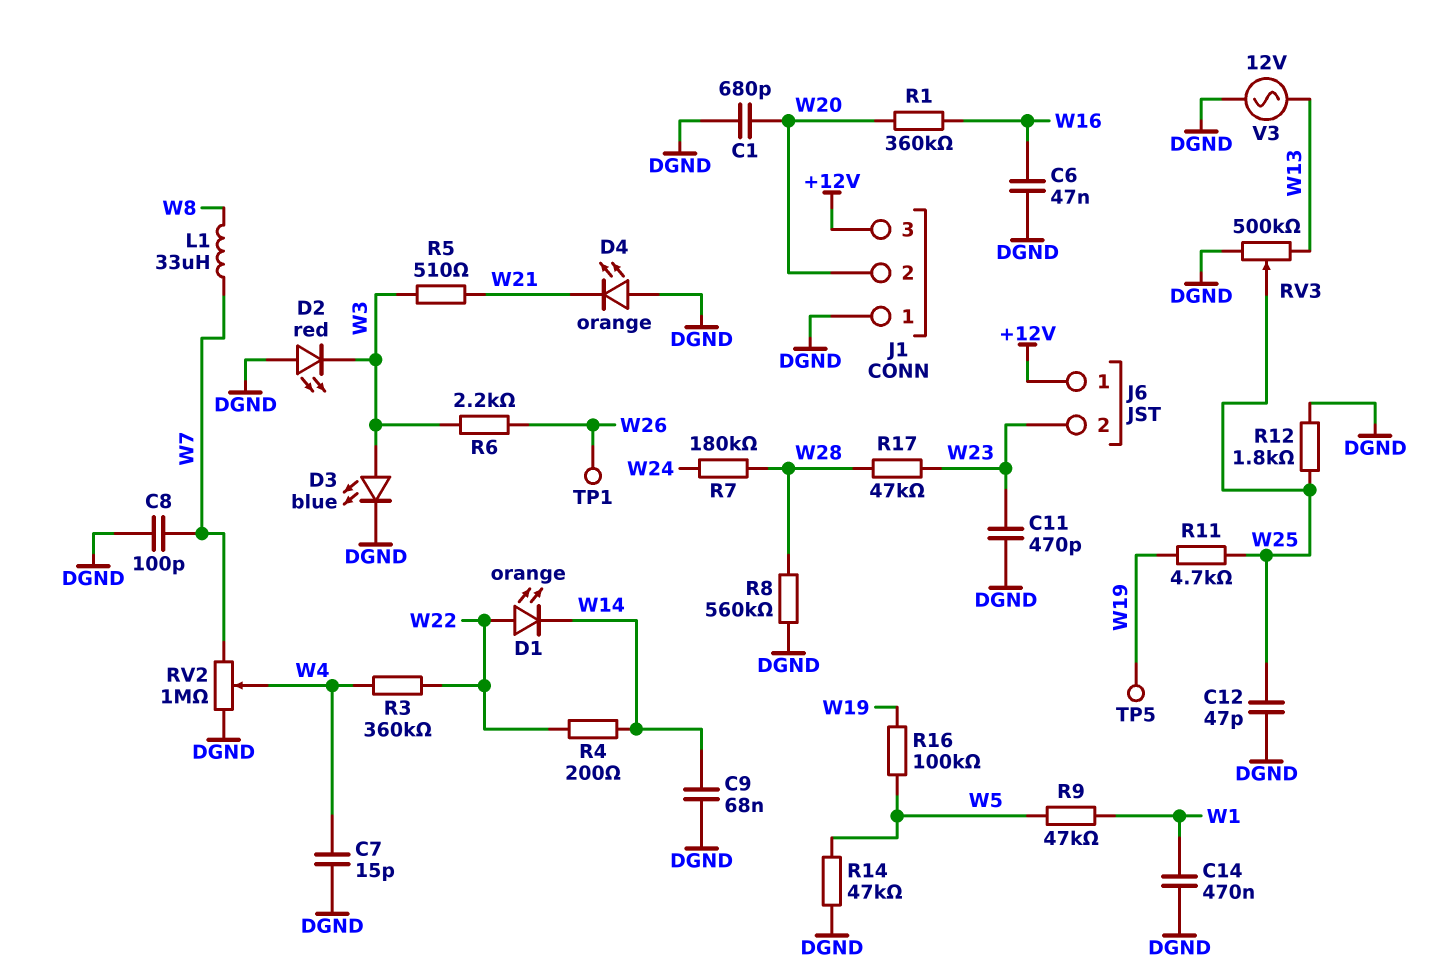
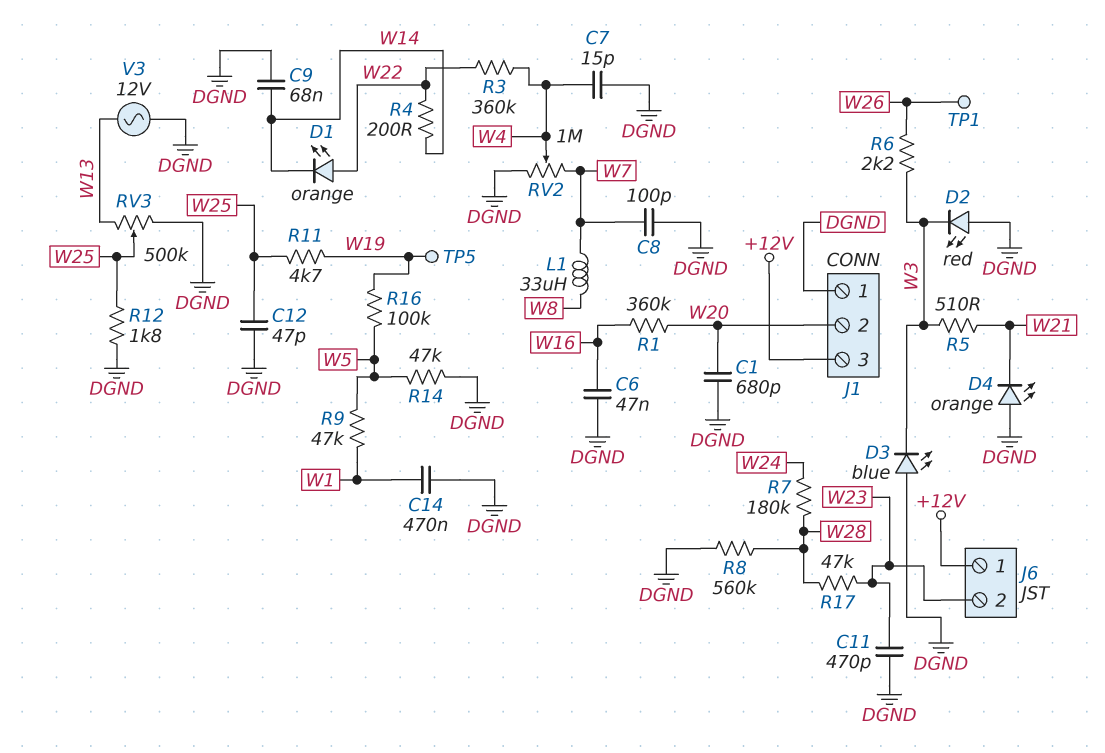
D3: LED blue (A W3, K DGND) -> LED blue (A DGND, K W3)

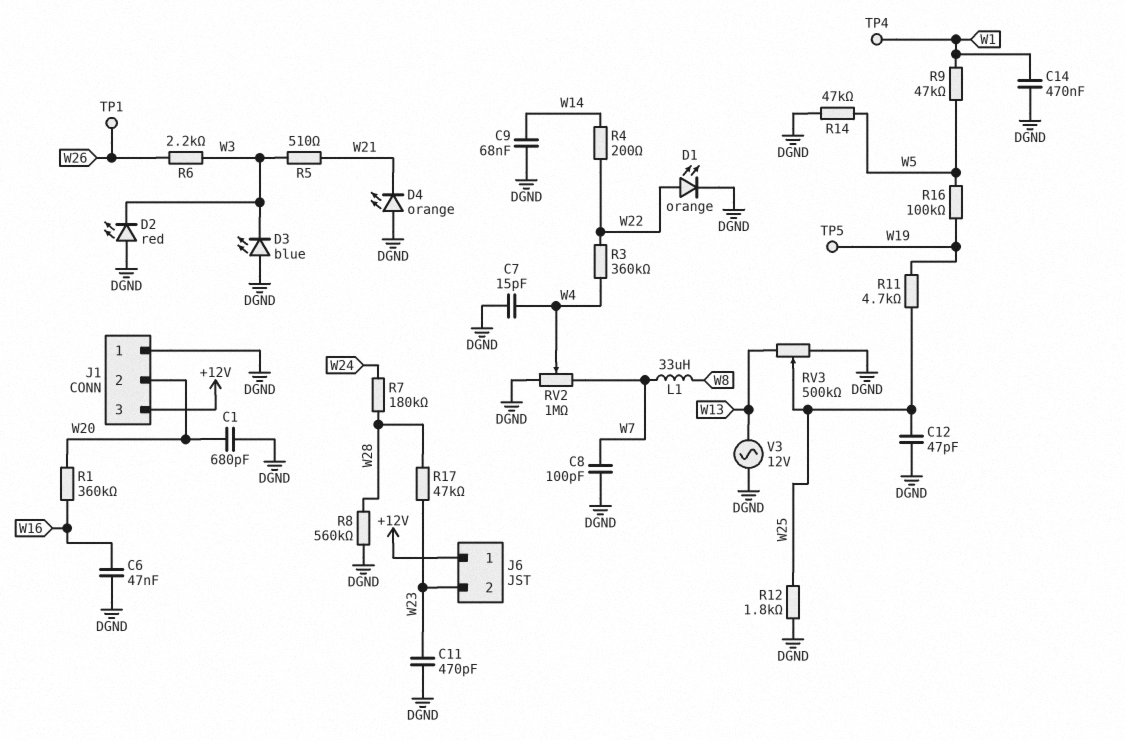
D1: LED orange (A W22, K W14) -> LED orange (A W22, K DGND)
TP4: none -> test point (W1)

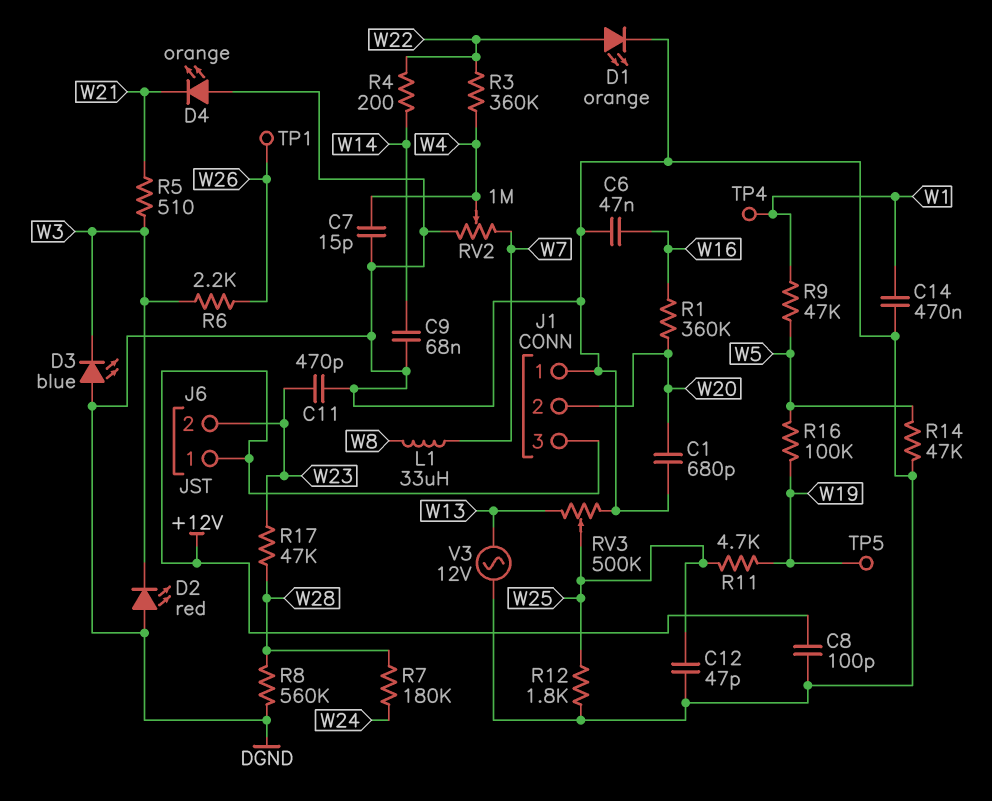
C8: 100pF (DGND, W7) -> 100pF (+12V, DGND)

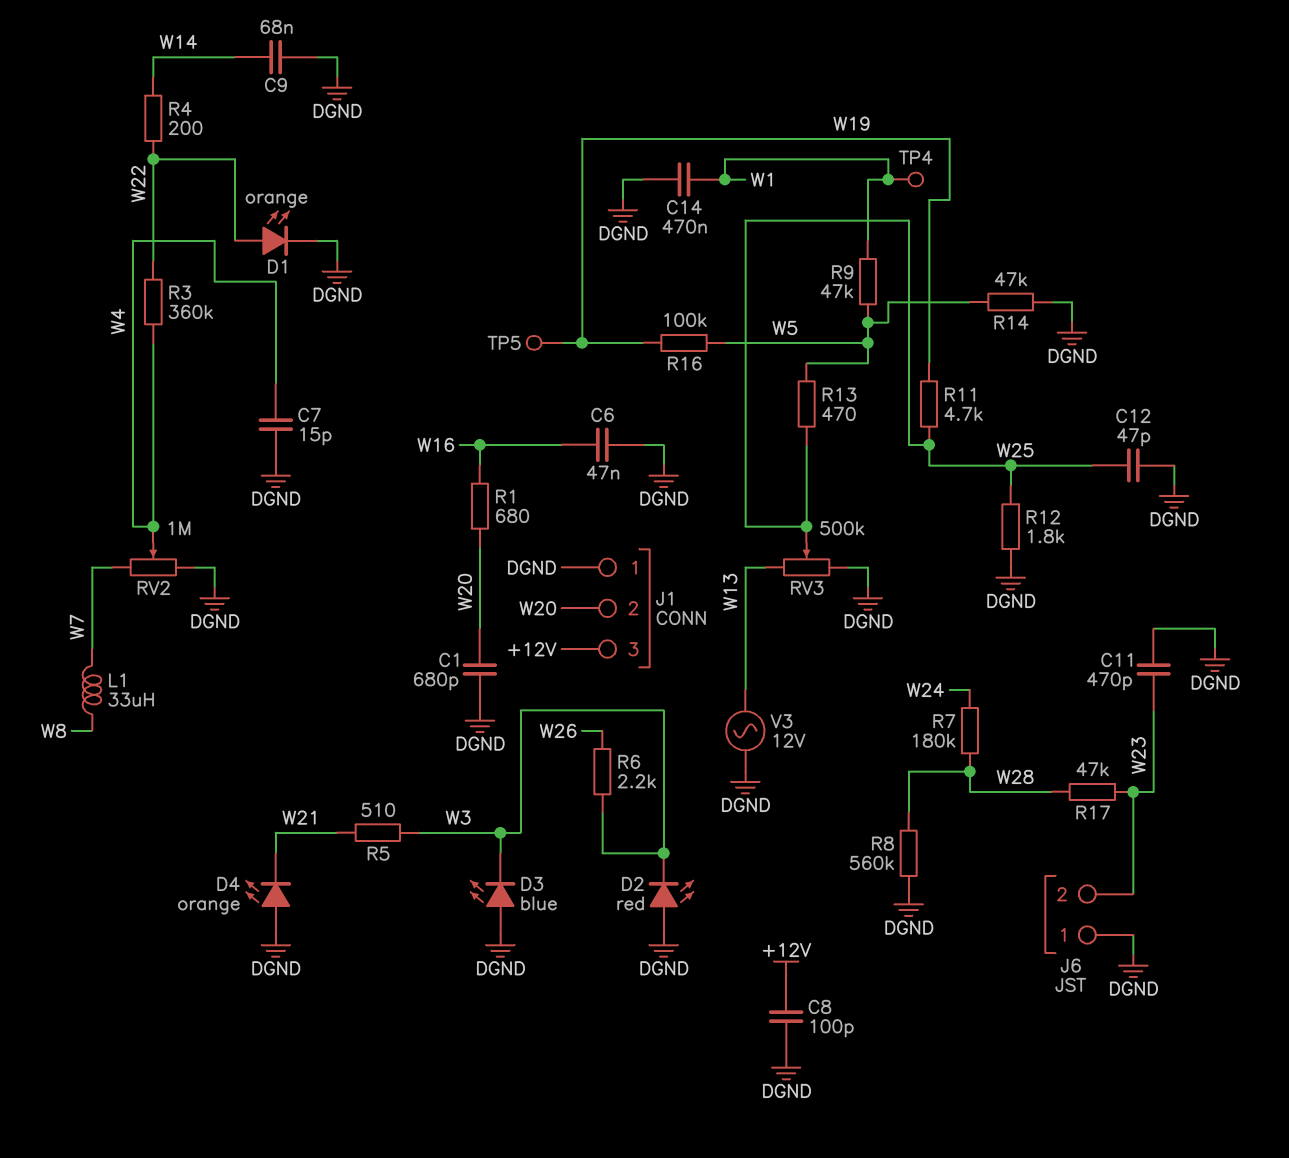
J6 pin 1: +12V -> DGND
R1: 360k (W16, W20) -> 680 (W16, W20)
R13: none -> 470 (W5, W25)
TP1: test point (W26) -> none

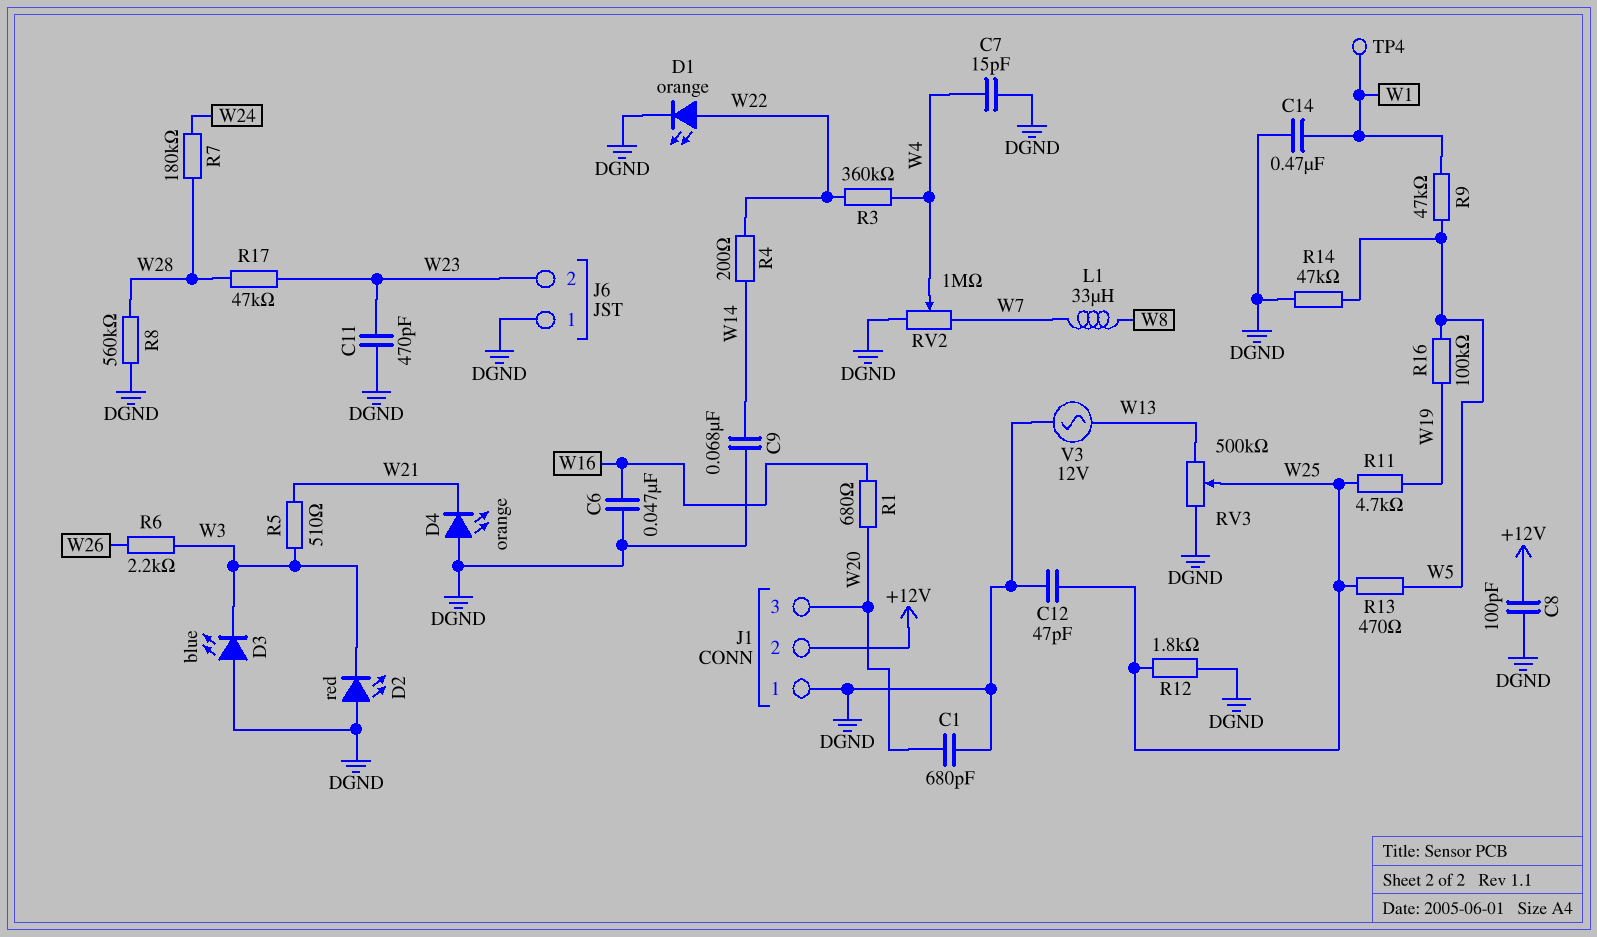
J1 pin 2: W20 -> +12V
J1 pin 3: +12V -> W20
TP5: test point (W19) -> none

